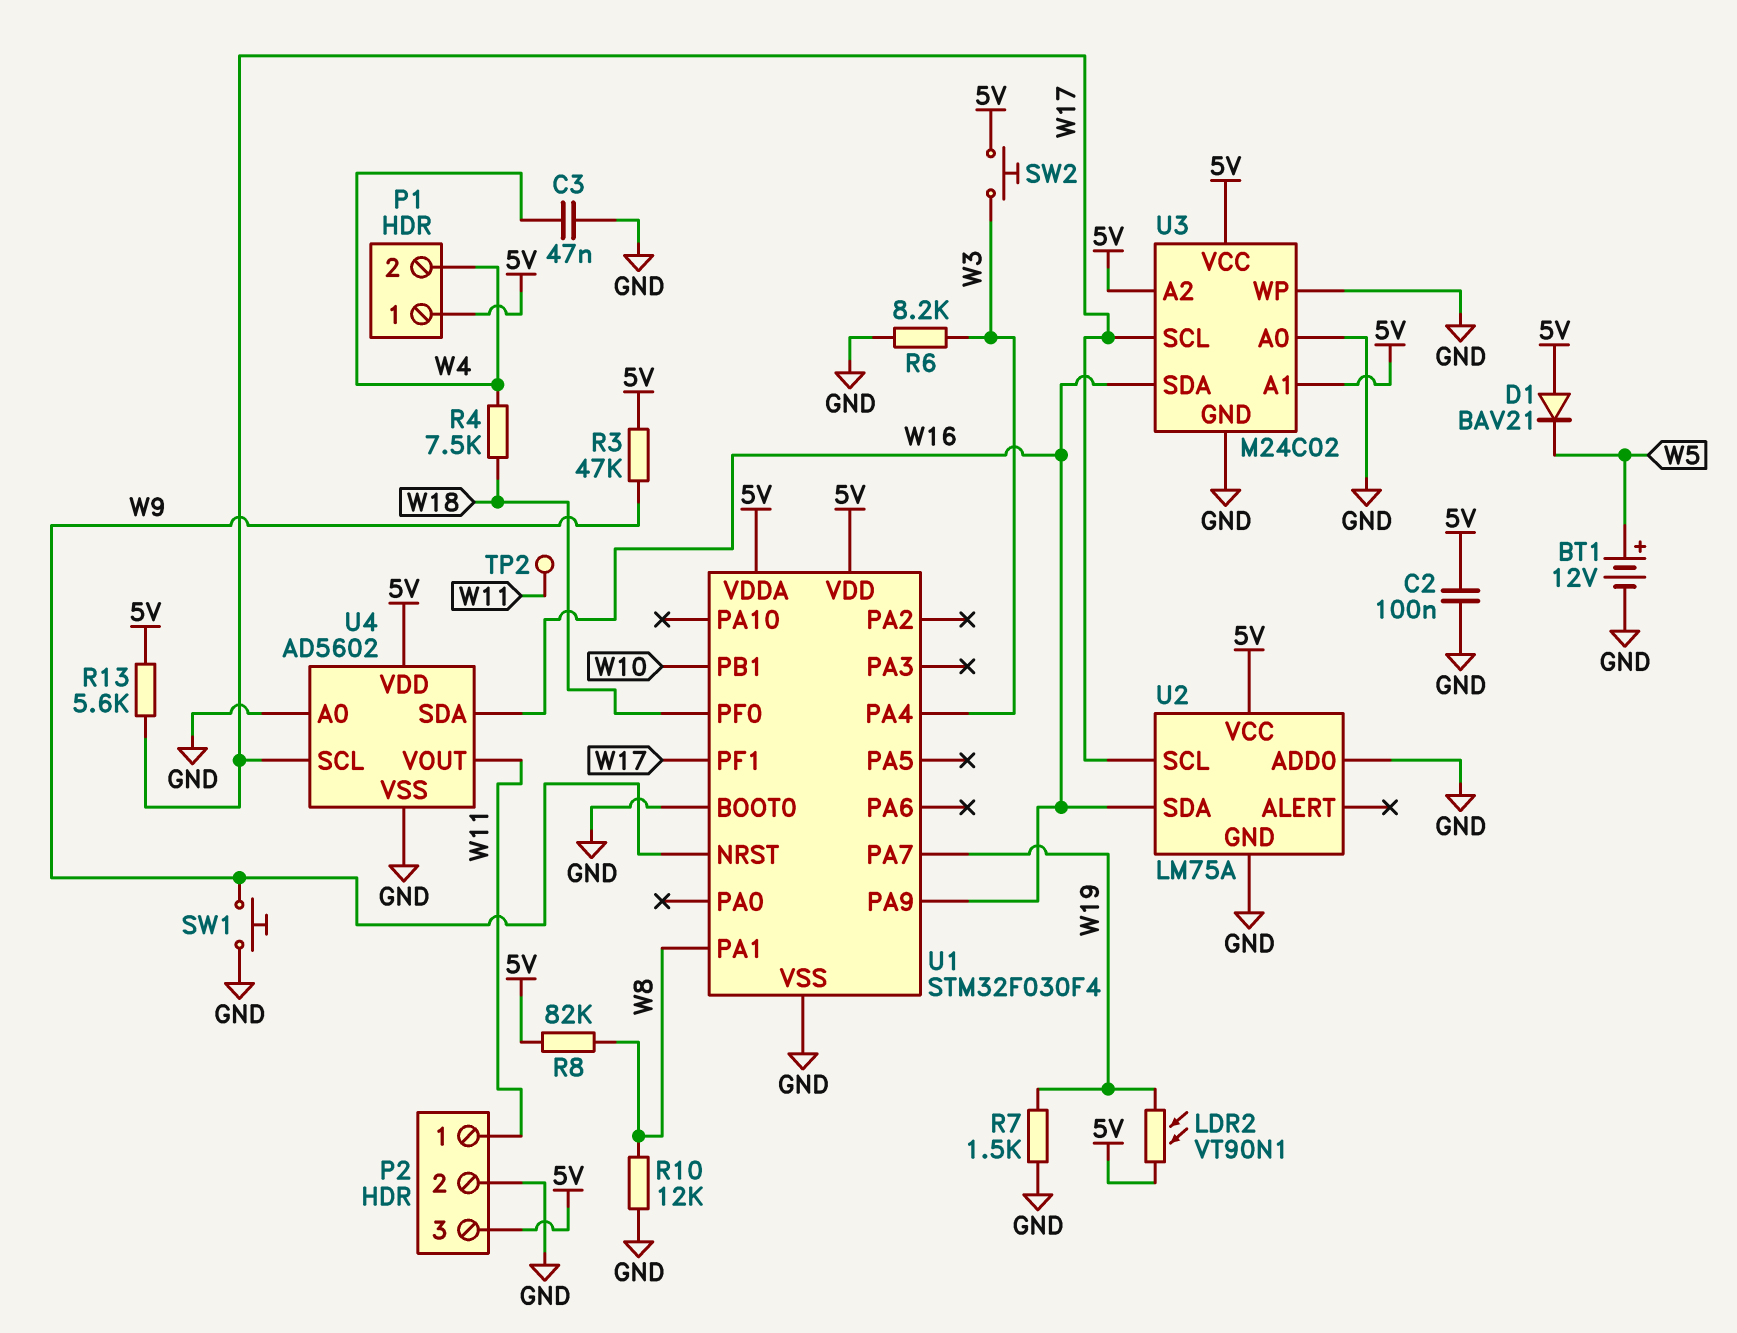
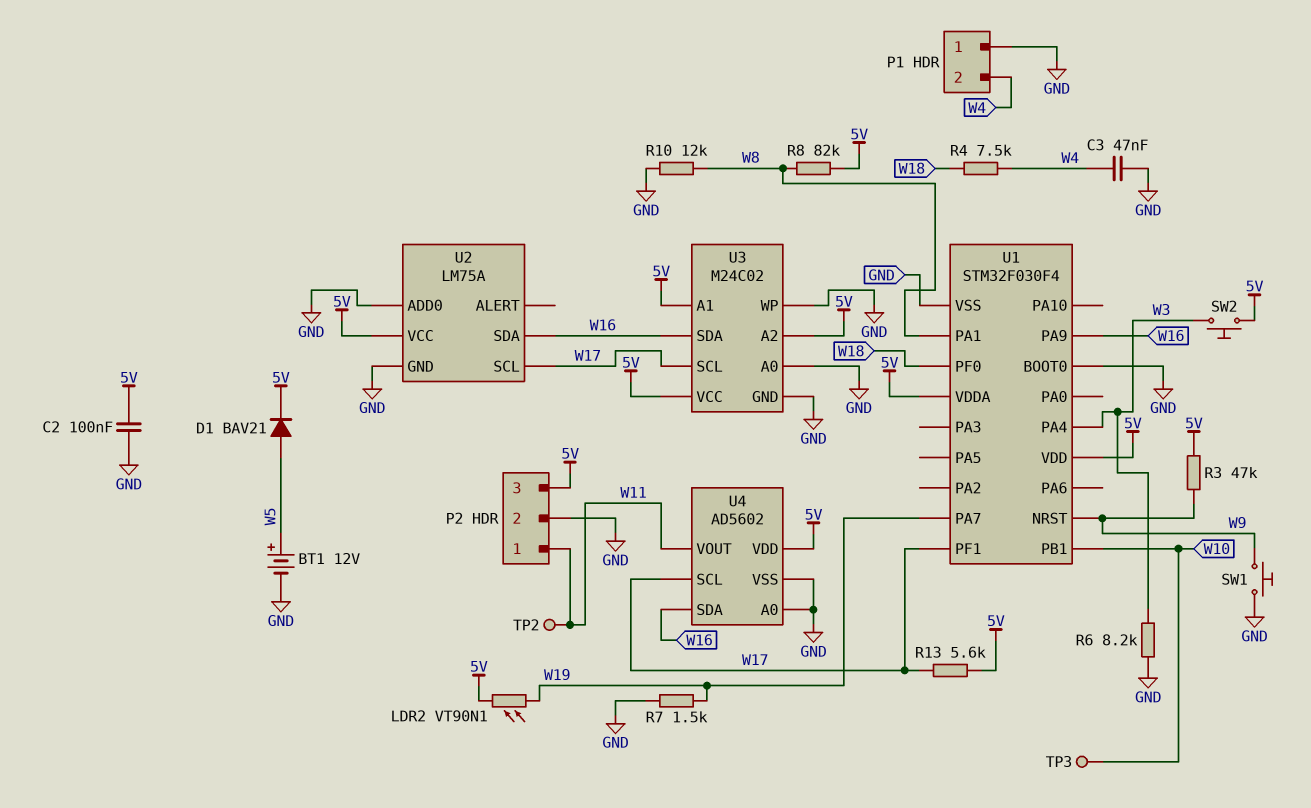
D1: diode BAV21 (A 5V, K W5) -> diode BAV21 (A W5, K 5V)
P1 pin 1: 5V -> GND
TP3: none -> test point (W10)

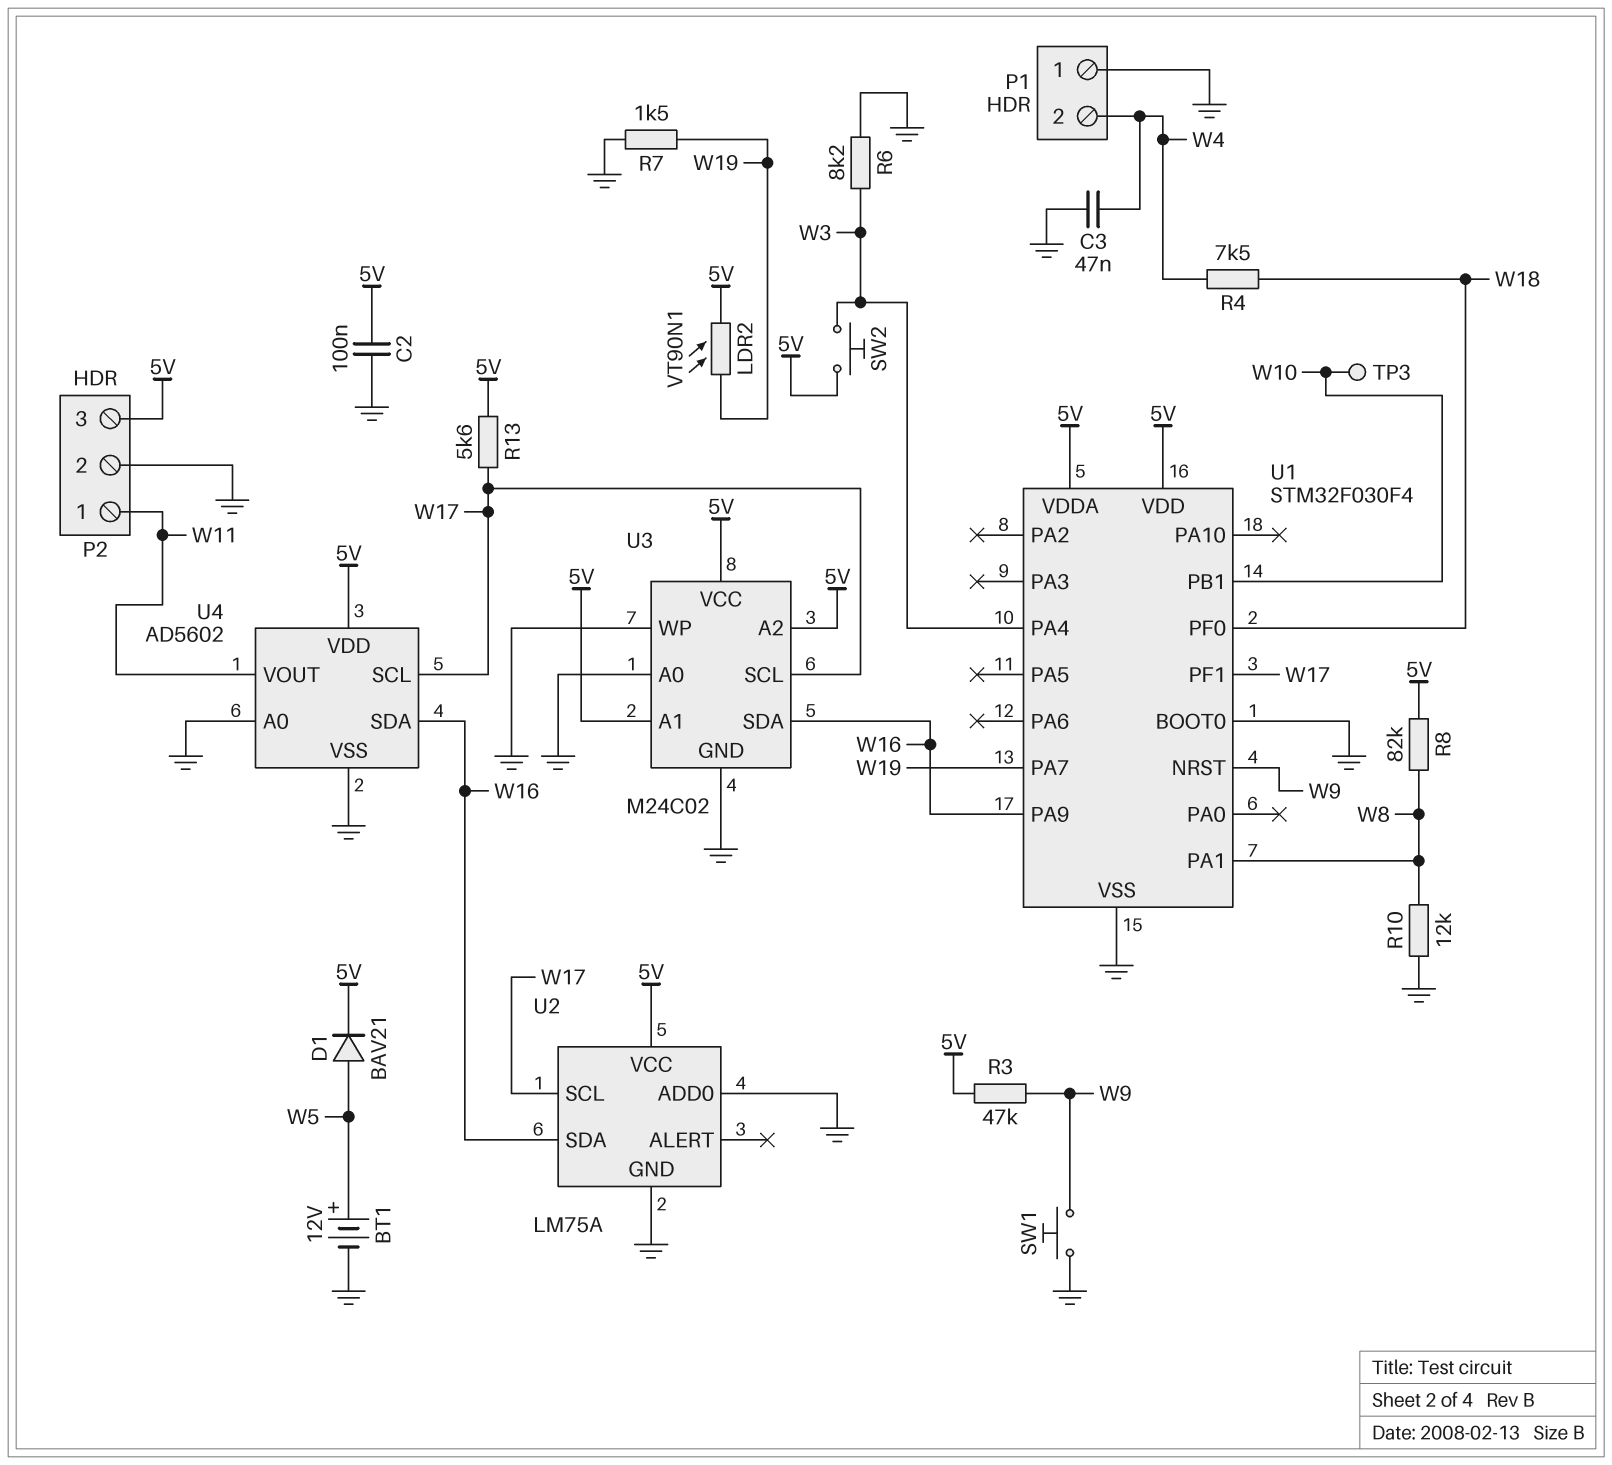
TP2: test point (W11) -> none

